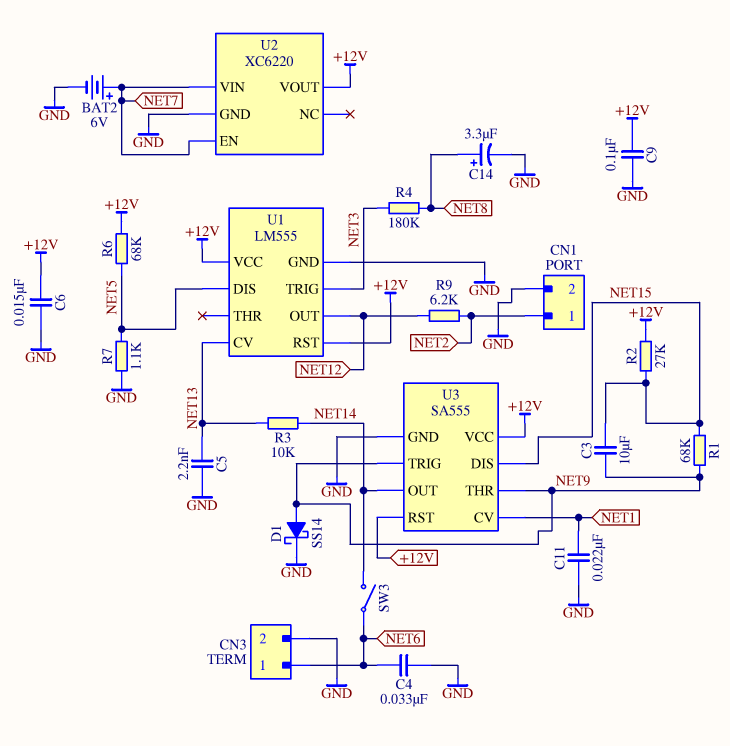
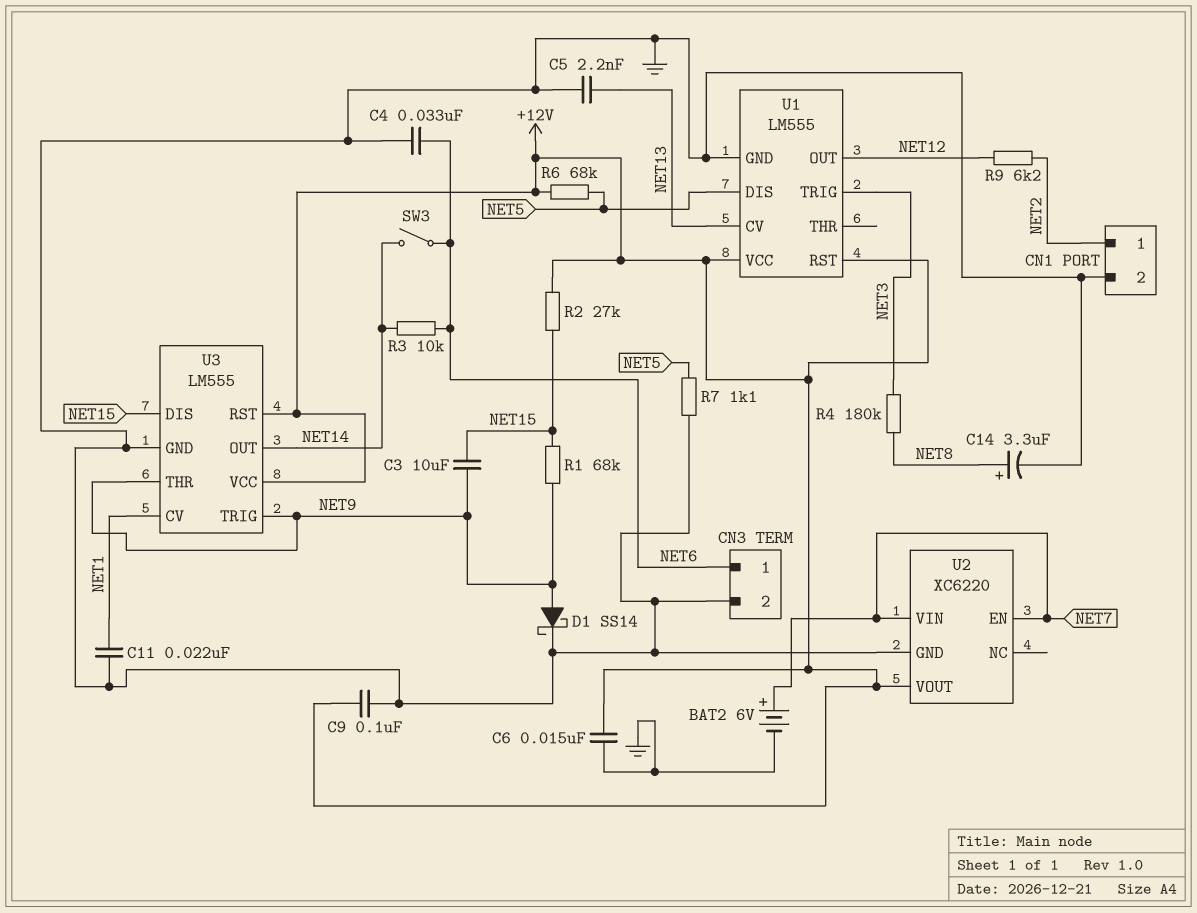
R3: 10k (NET13, NET14) -> 10k (NET6, NET14)
U3: SA555 -> LM555

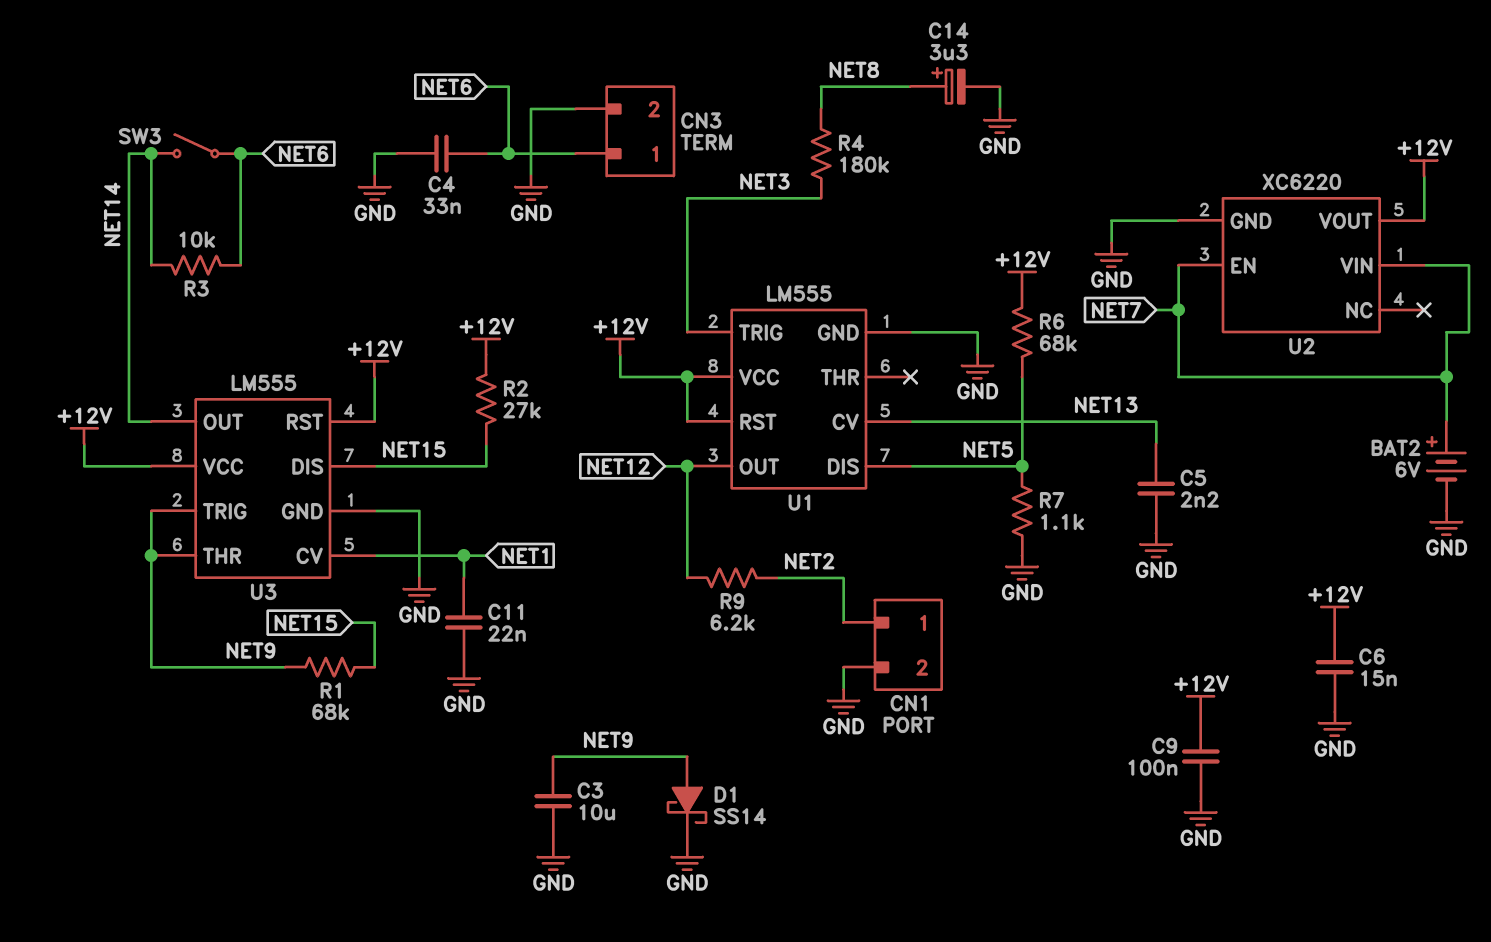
C3: 10uF (NET9, NET15) -> 10uF (GND, NET9)

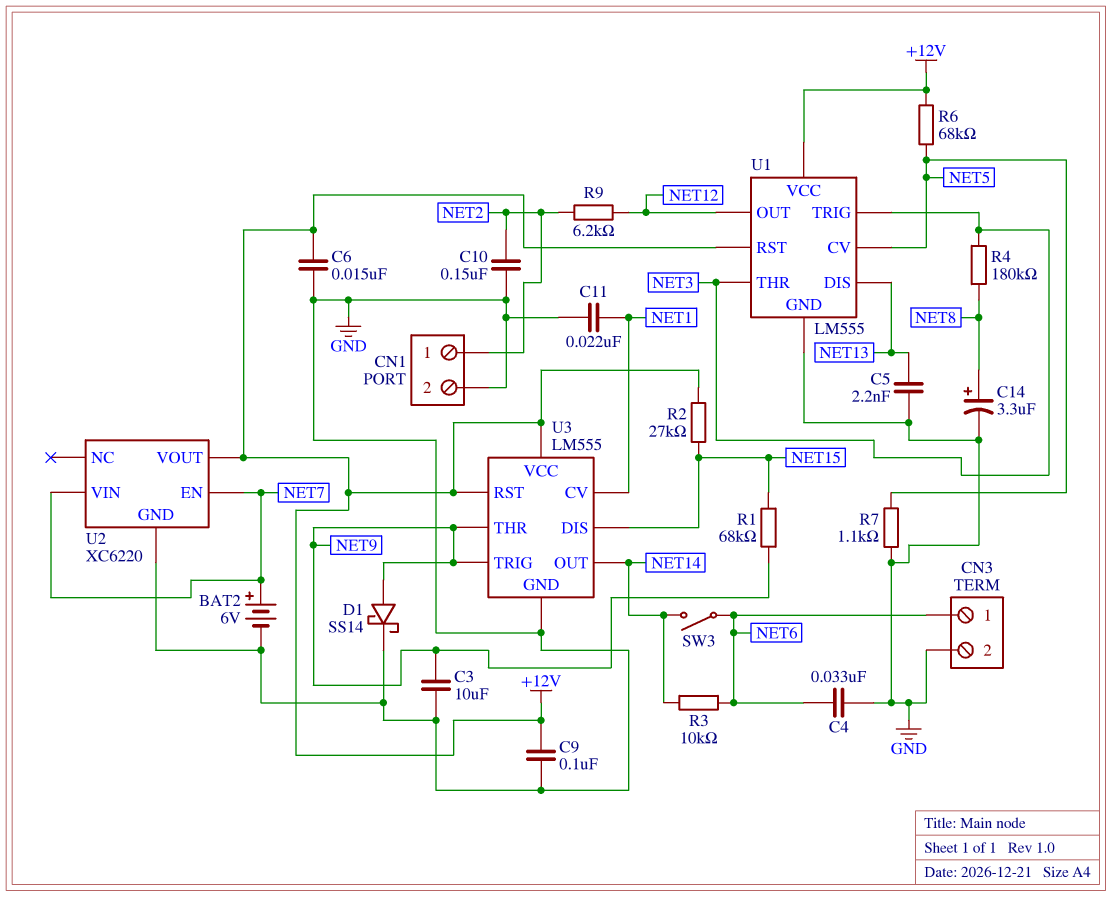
C10: none -> 150nF (GND, NET2)
U1 pin CV: NET13 -> NET5
U1 pin DIS: NET5 -> NET13
U1 pin THR: none -> NET3

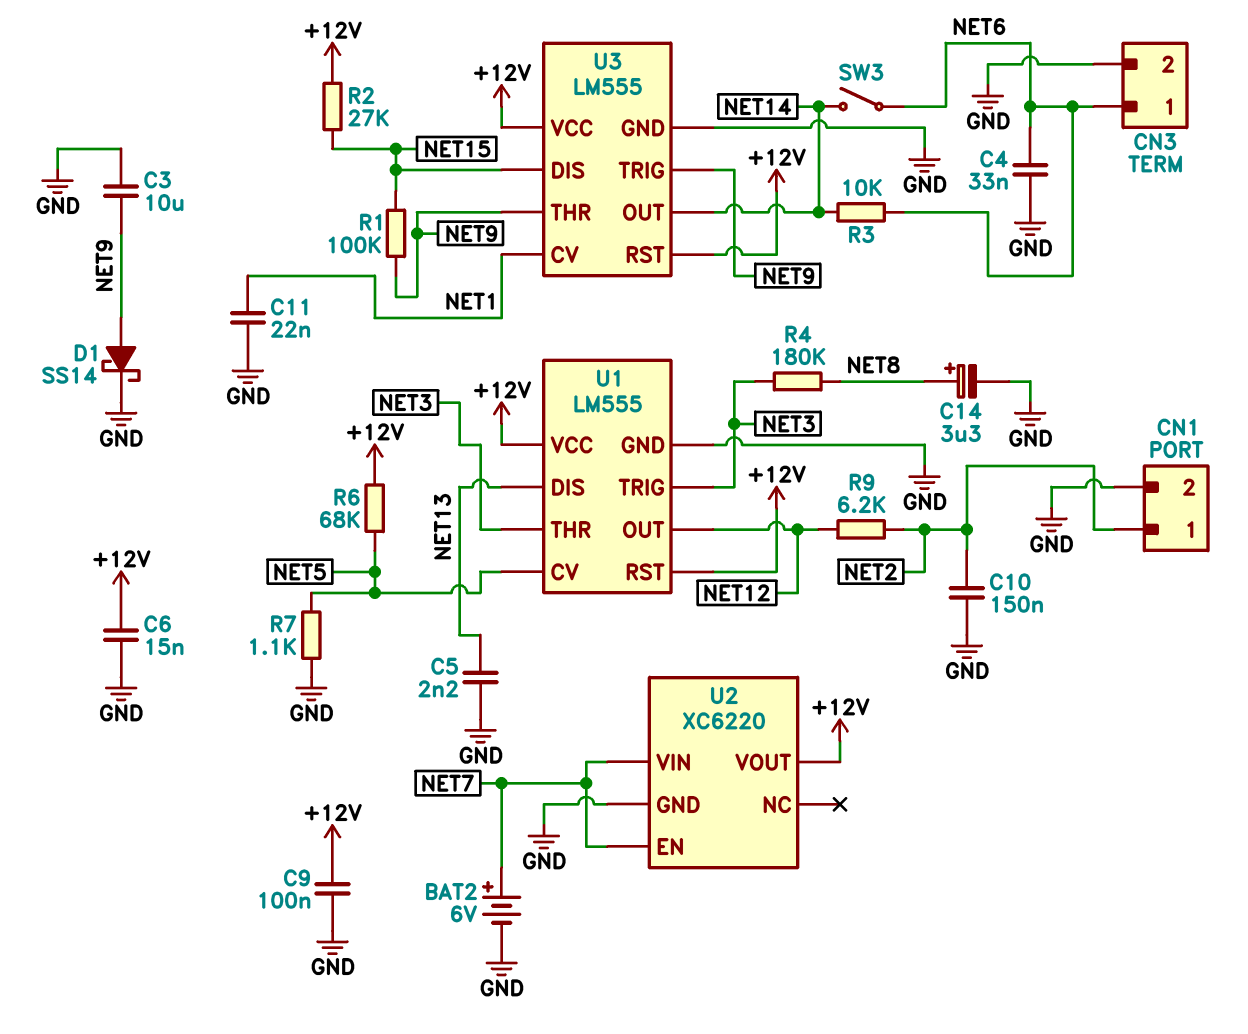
R1: 68k (NET9, NET15) -> 100k (NET9, NET15)

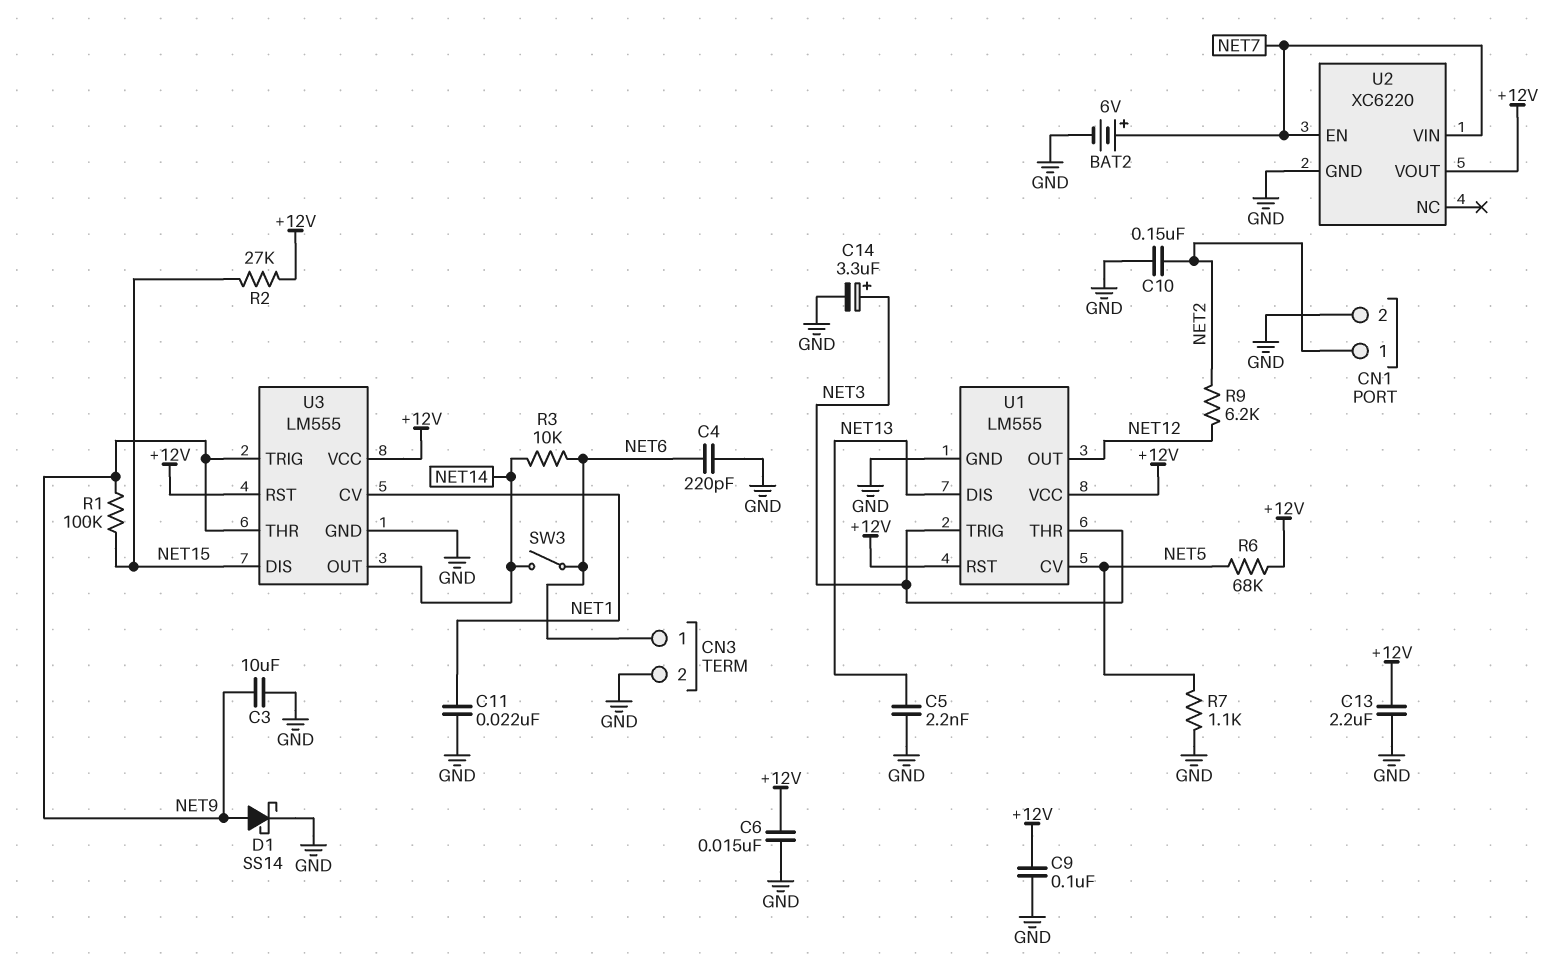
C4: 33nF (GND, NET6) -> 220pF (GND, NET6)
C13: none -> 2.2uF (+12V, GND)
C14: 3.3uF (plus NET8, minus GND) -> 3.3uF (plus NET3, minus GND)
R4: 180k (NET3, NET8) -> none

